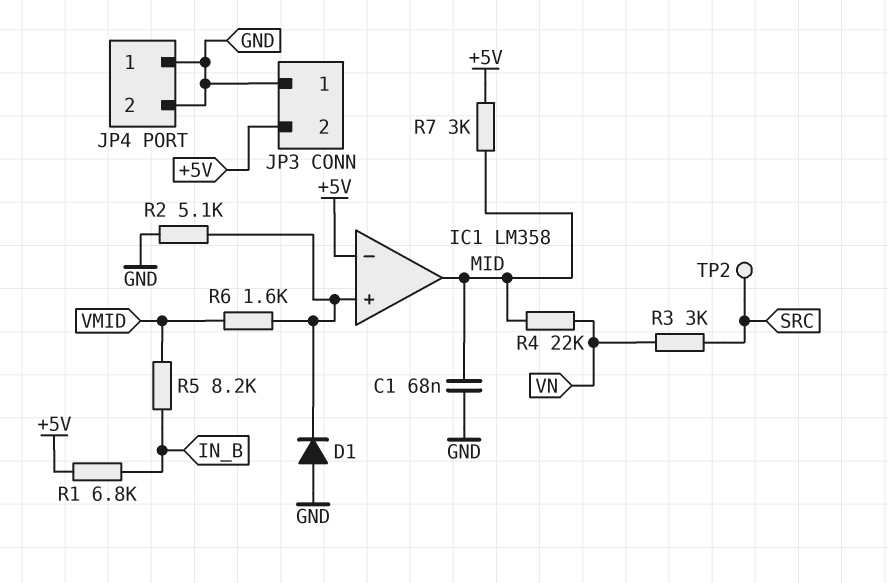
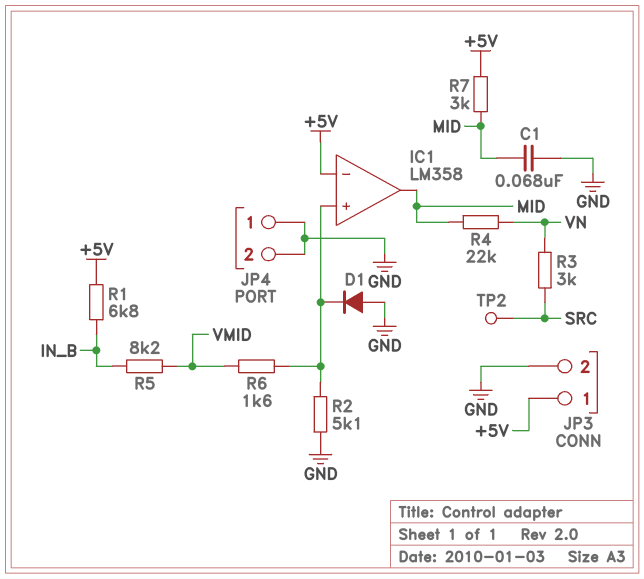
JP3 pin 1: GND -> +5V
JP3 pin 2: +5V -> GND

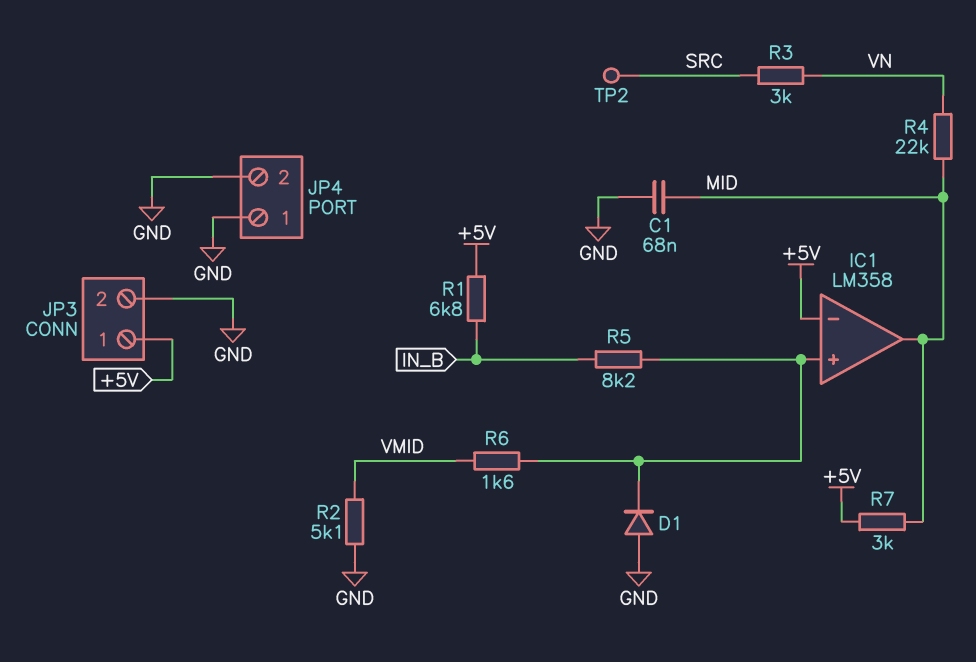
R2: 5.1k (GND, IC1/in+) -> 5.1k (GND, VMID)
R5: 8.2k (IN_B, VMID) -> 8.2k (IC1/in+, IN_B)

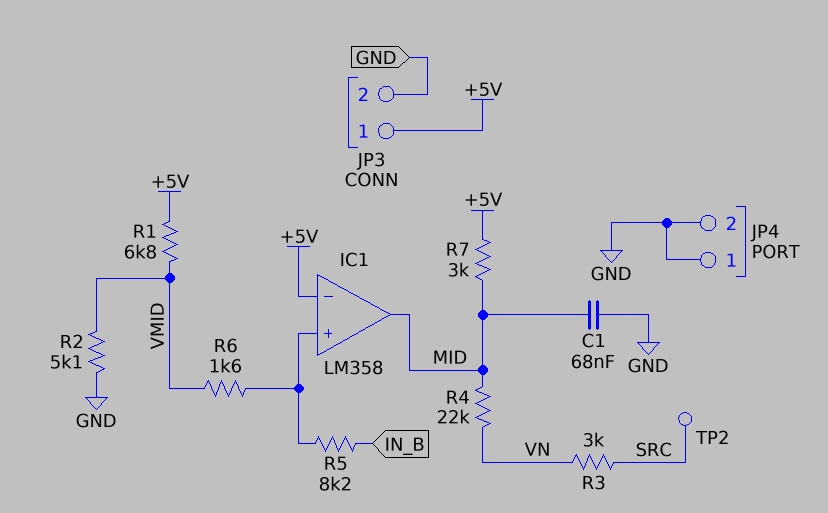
D1: diode (A GND, K IC1/in+) -> none
R1: 6.8k (+5V, IN_B) -> 6.8k (+5V, VMID)

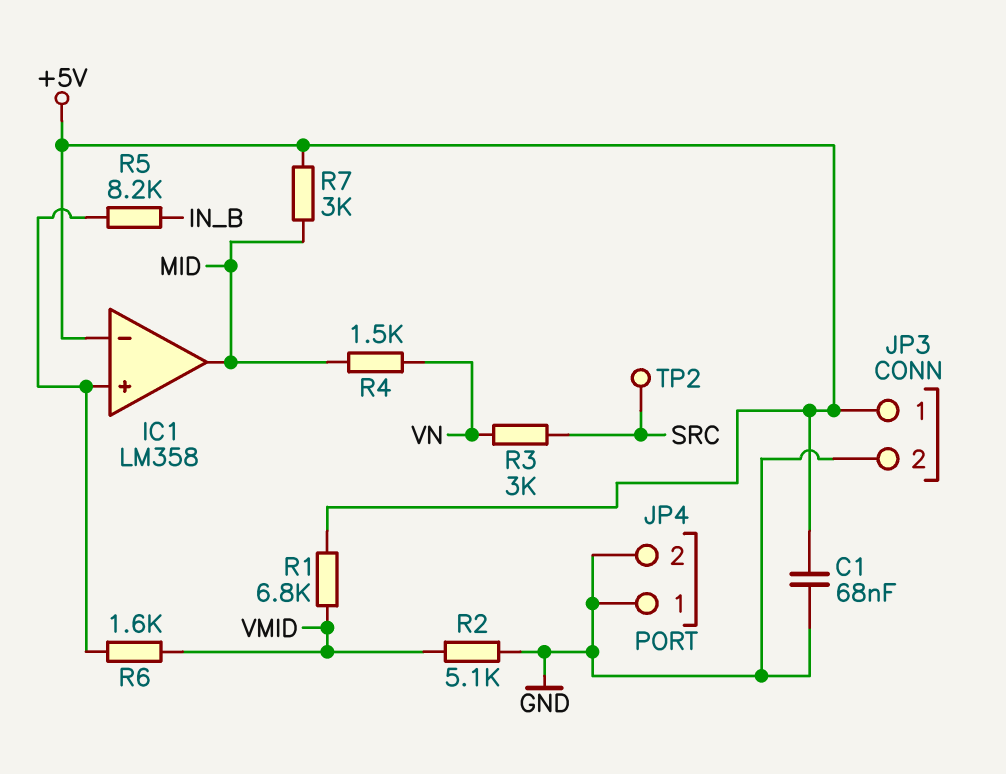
C1: 68nF (GND, MID) -> 68nF (+5V, GND)
R4: 22k (MID, VN) -> 1.5k (MID, VN)

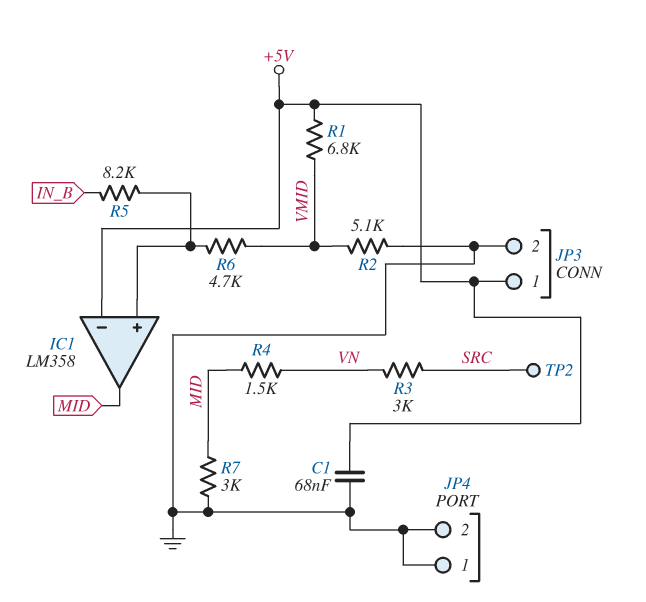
R6: 1.6k (IC1/in+, VMID) -> 4.7k (IC1/in+, VMID)
R7: 3k (+5V, MID) -> 3k (GND, MID)

